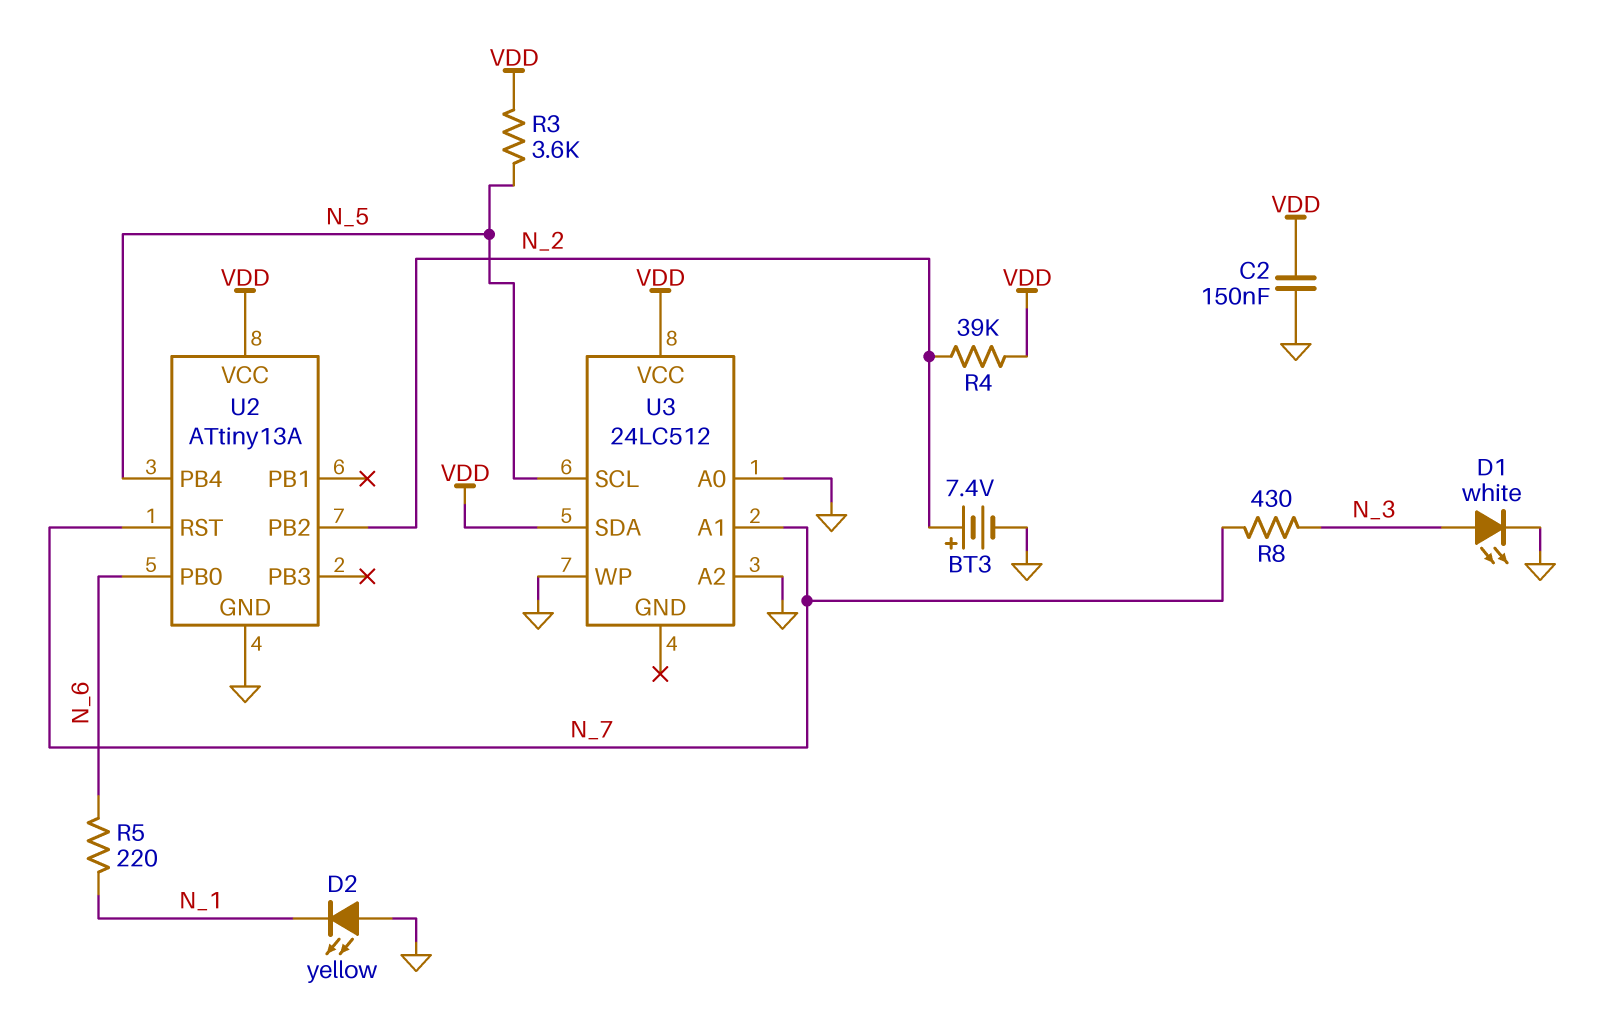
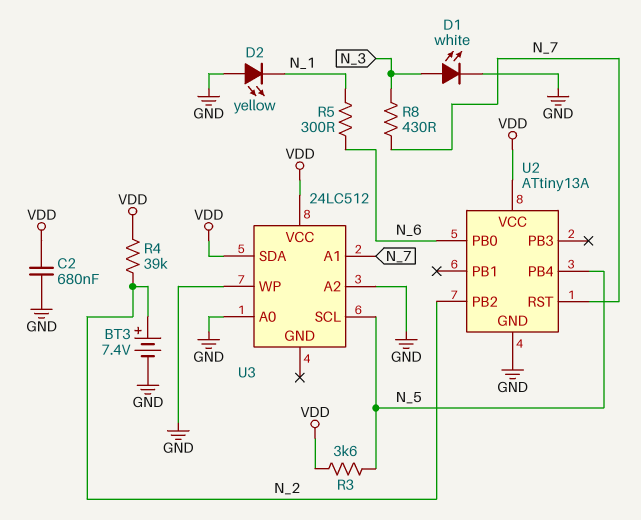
C2: 150nF (GND, VDD) -> 680nF (GND, VDD)
R5: 220 (N_1, N_6) -> 300 (N_1, N_6)

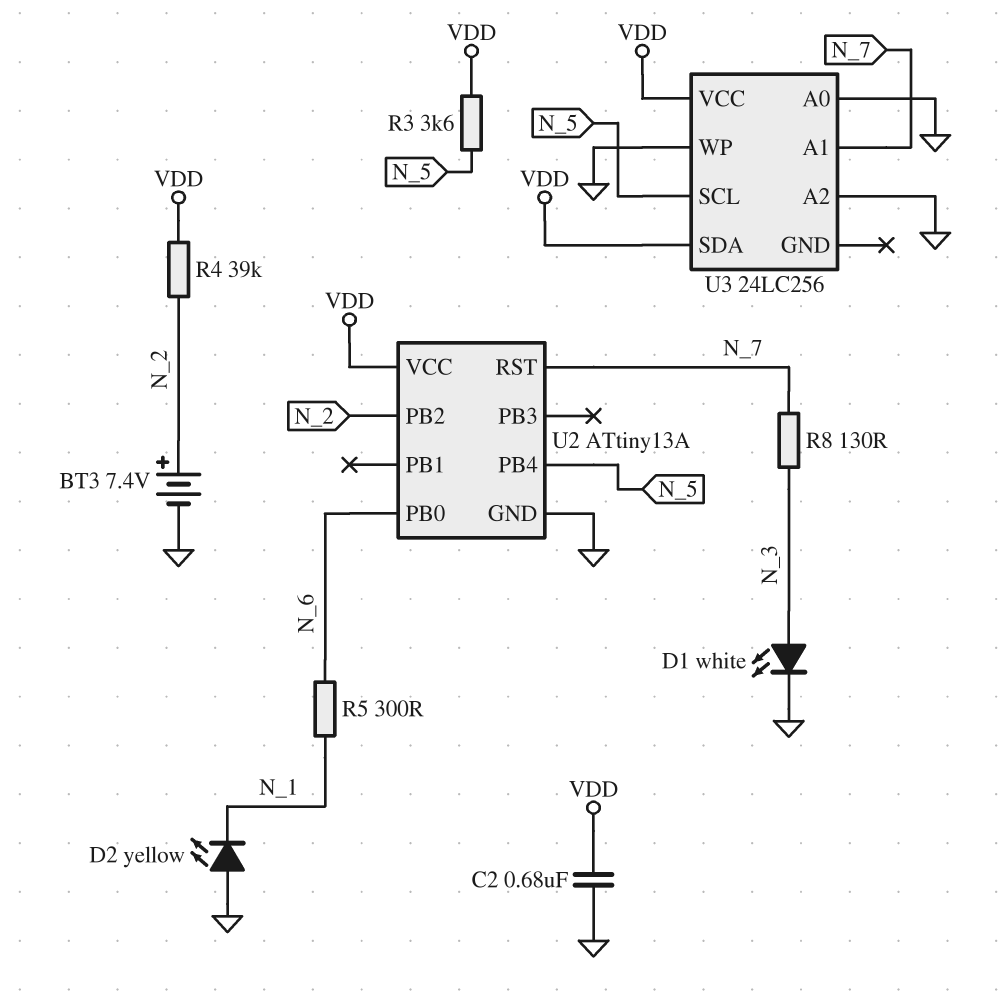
R8: 430 (N_3, N_7) -> 130 (N_3, N_7)
U3: 24LC512 -> 24LC256

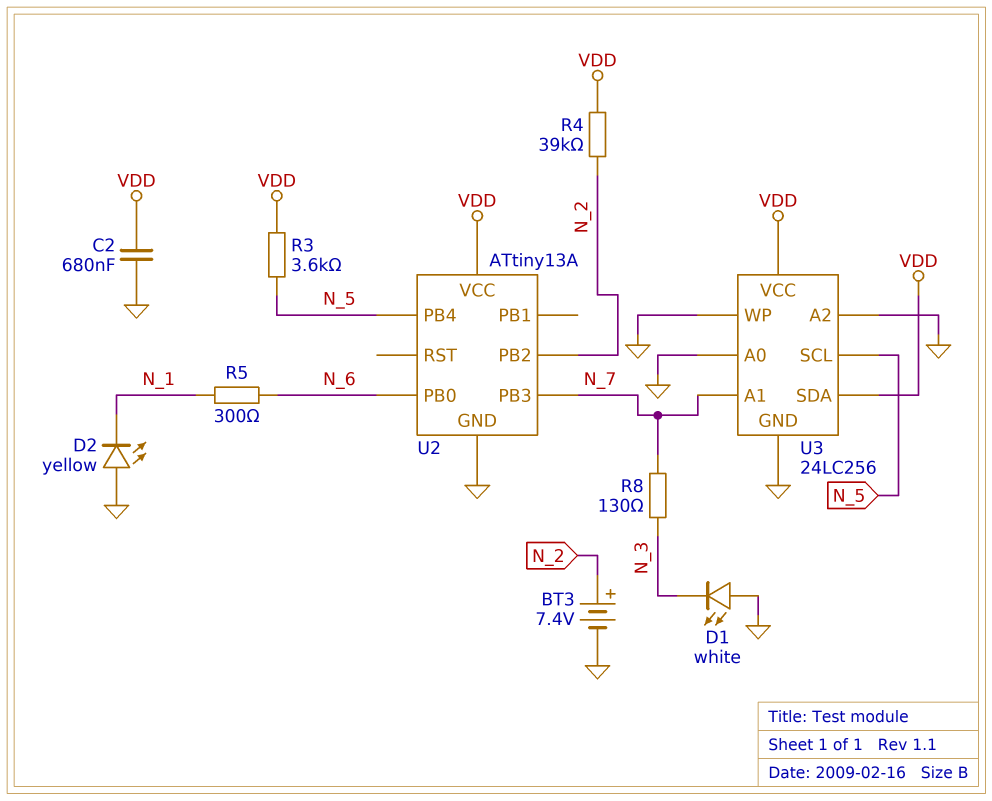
D1: LED white (A N_3, K GND) -> LED white (A GND, K N_3)
U2 pin PB3: none -> N_7
U2 pin RST: N_7 -> none
U3 pin GND: none -> GND

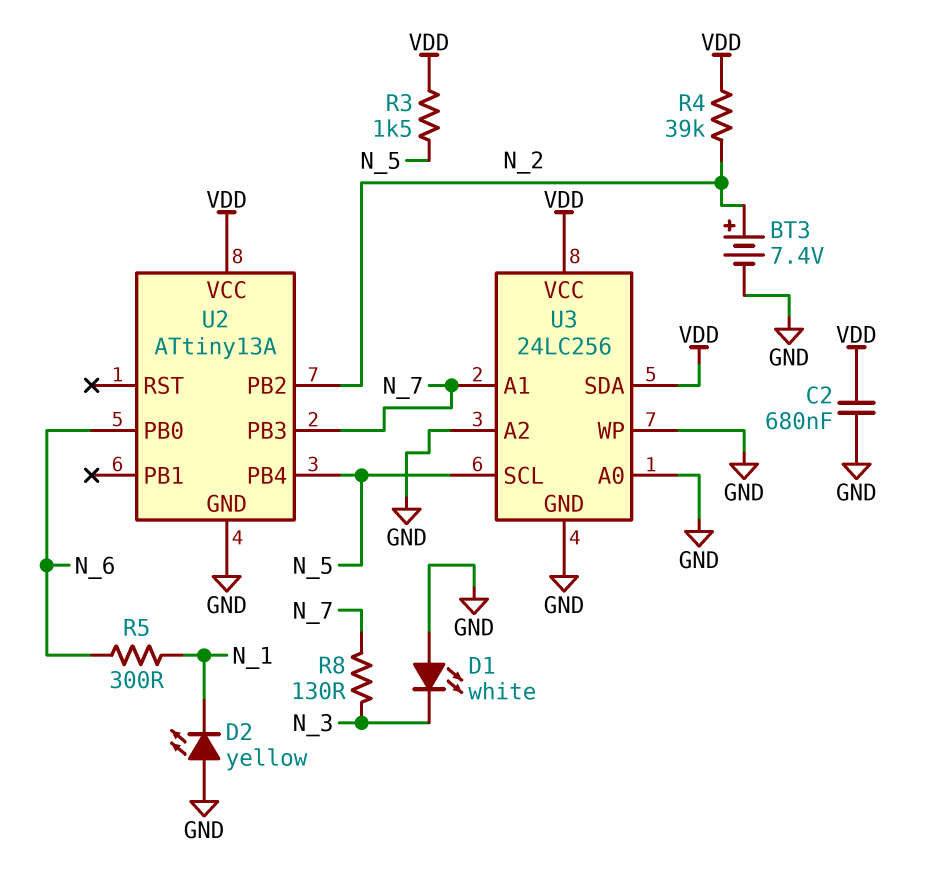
R3: 3.6k (N_5, VDD) -> 1.5k (N_5, VDD)

